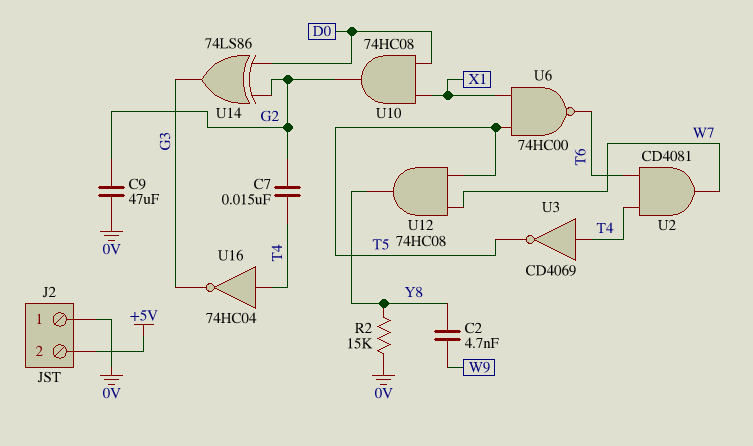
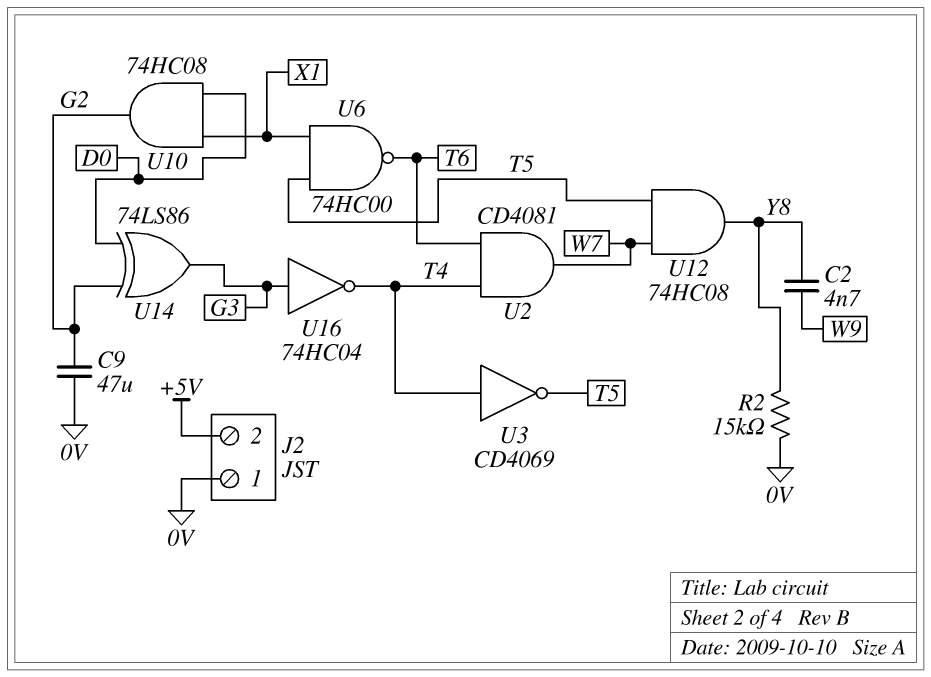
C7: 15nF (G2, T4) -> none
U16: NOT 74HC04 (in T4, out G3) -> NOT 74HC04 (in G3, out T4)

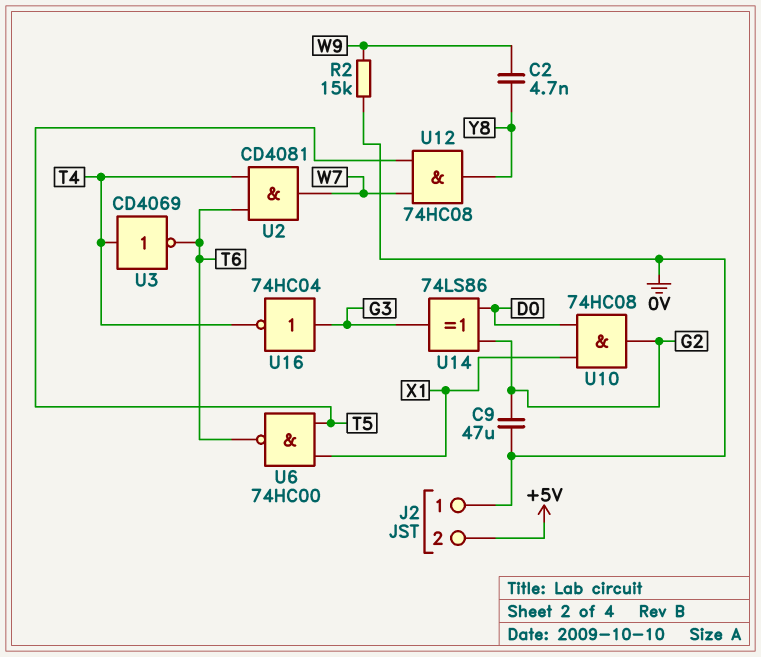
R2: 15k (0V, Y8) -> 15k (0V, W9)
U3: NOT CD4069 (in T4, out T5) -> NOT CD4069 (in T4, out T6)

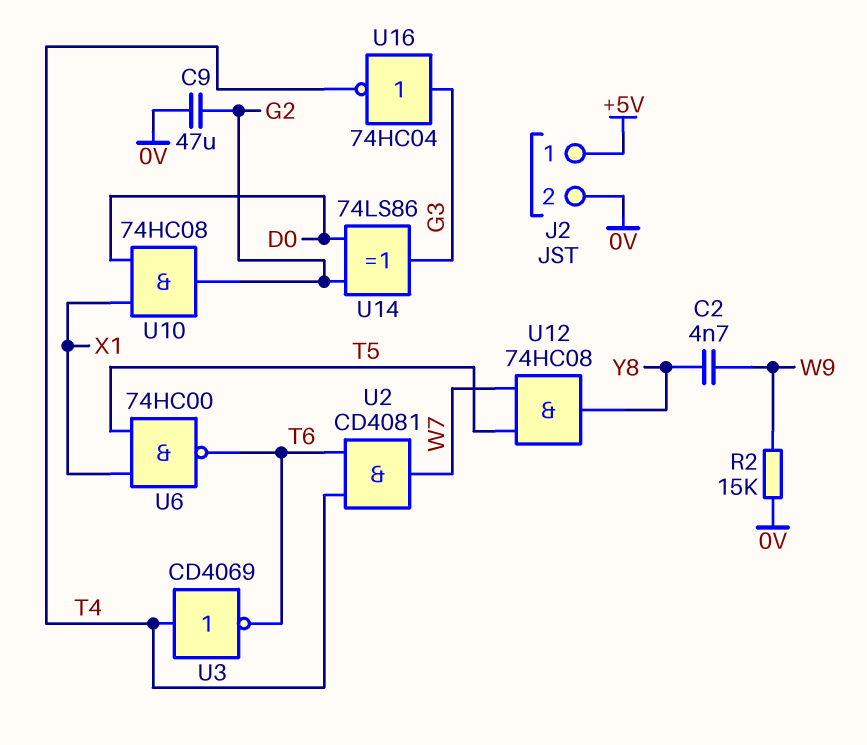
J2 pin 1: 0V -> +5V
J2 pin 2: +5V -> 0V

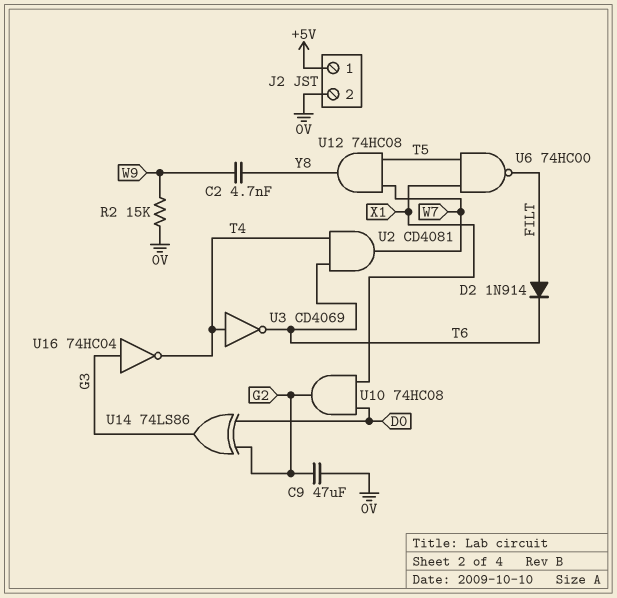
D2: none -> diode 1N914 (A FILT, K T6)
U6: NAND 74HC00 (in T5, in X1, out T6) -> NAND 74HC00 (in T5, in X1, out FILT)

